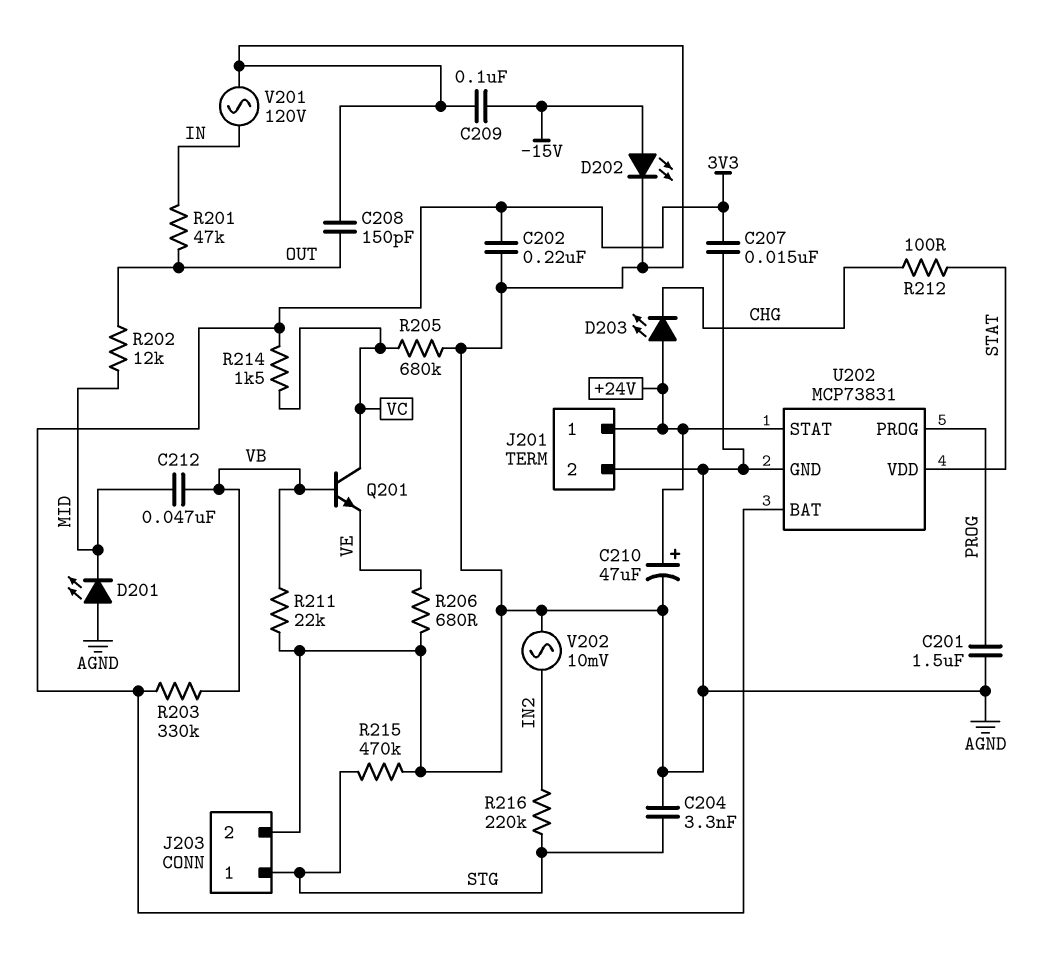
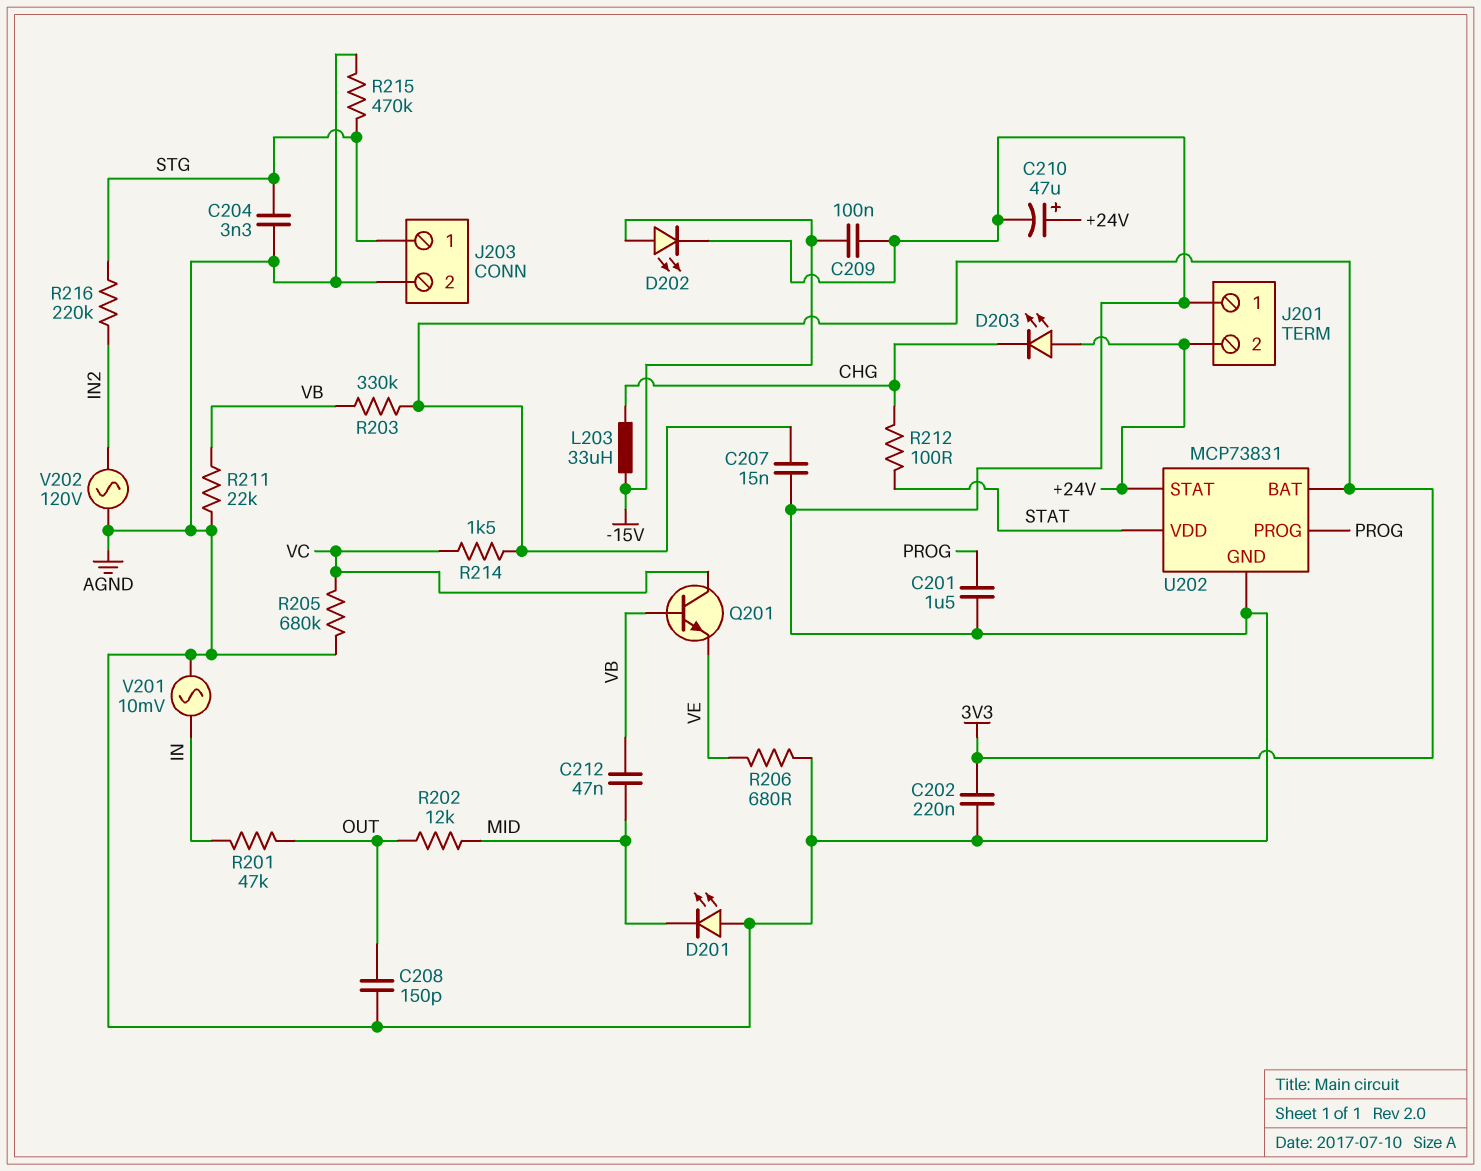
J201 pin 1: +24V -> AGND
J201 pin 2: AGND -> +24V
L203: none -> 33uH (-15V, CHG)
V201: AC 120V (AGND, IN) -> AC 10mV (AGND, IN)
V202: AC 10mV (AGND, IN2) -> AC 120V (AGND, IN2)

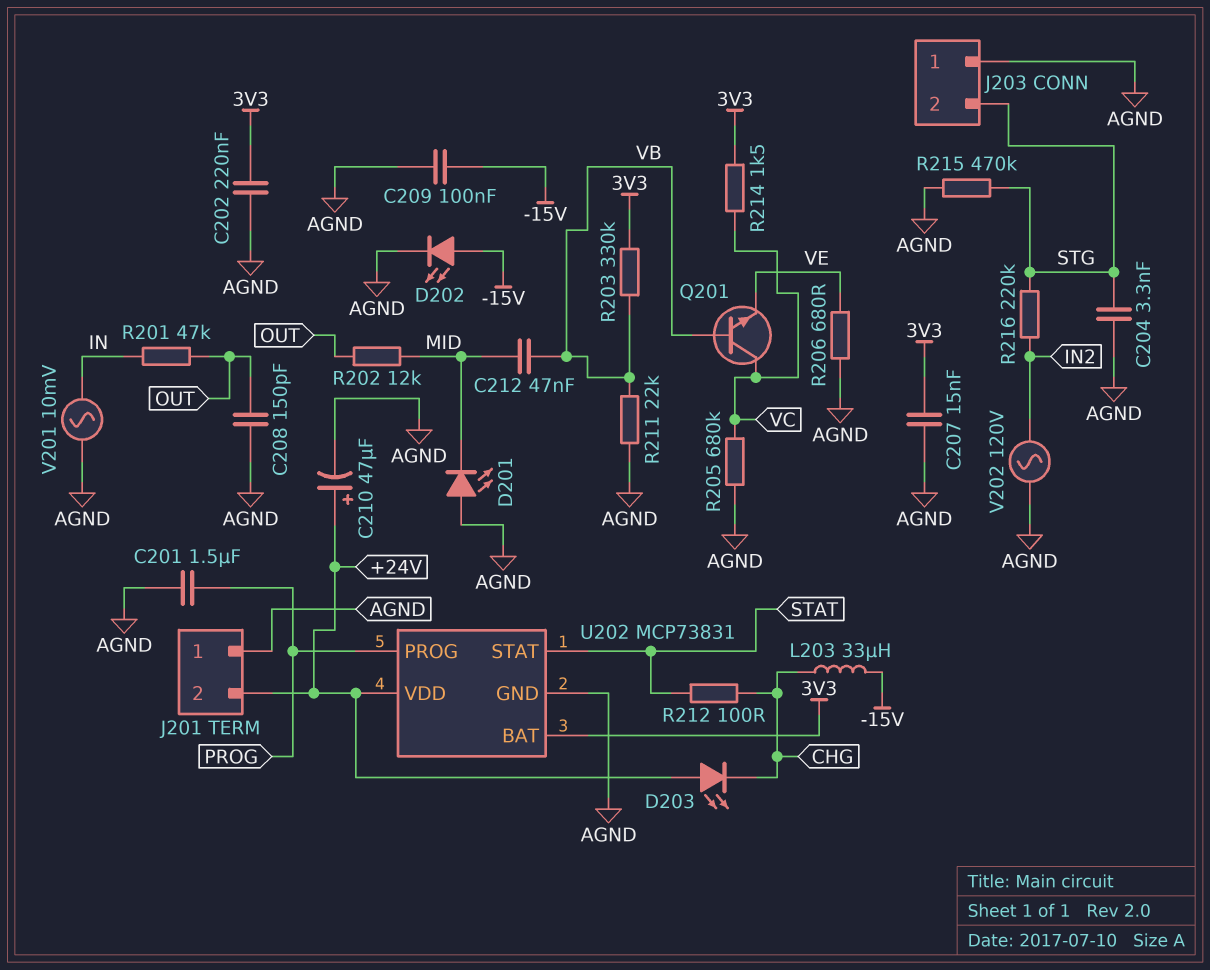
J203 pin 1: STG -> AGND
J203 pin 2: AGND -> STG
U202 pin STAT: +24V -> STAT
U202 pin VDD: STAT -> +24V

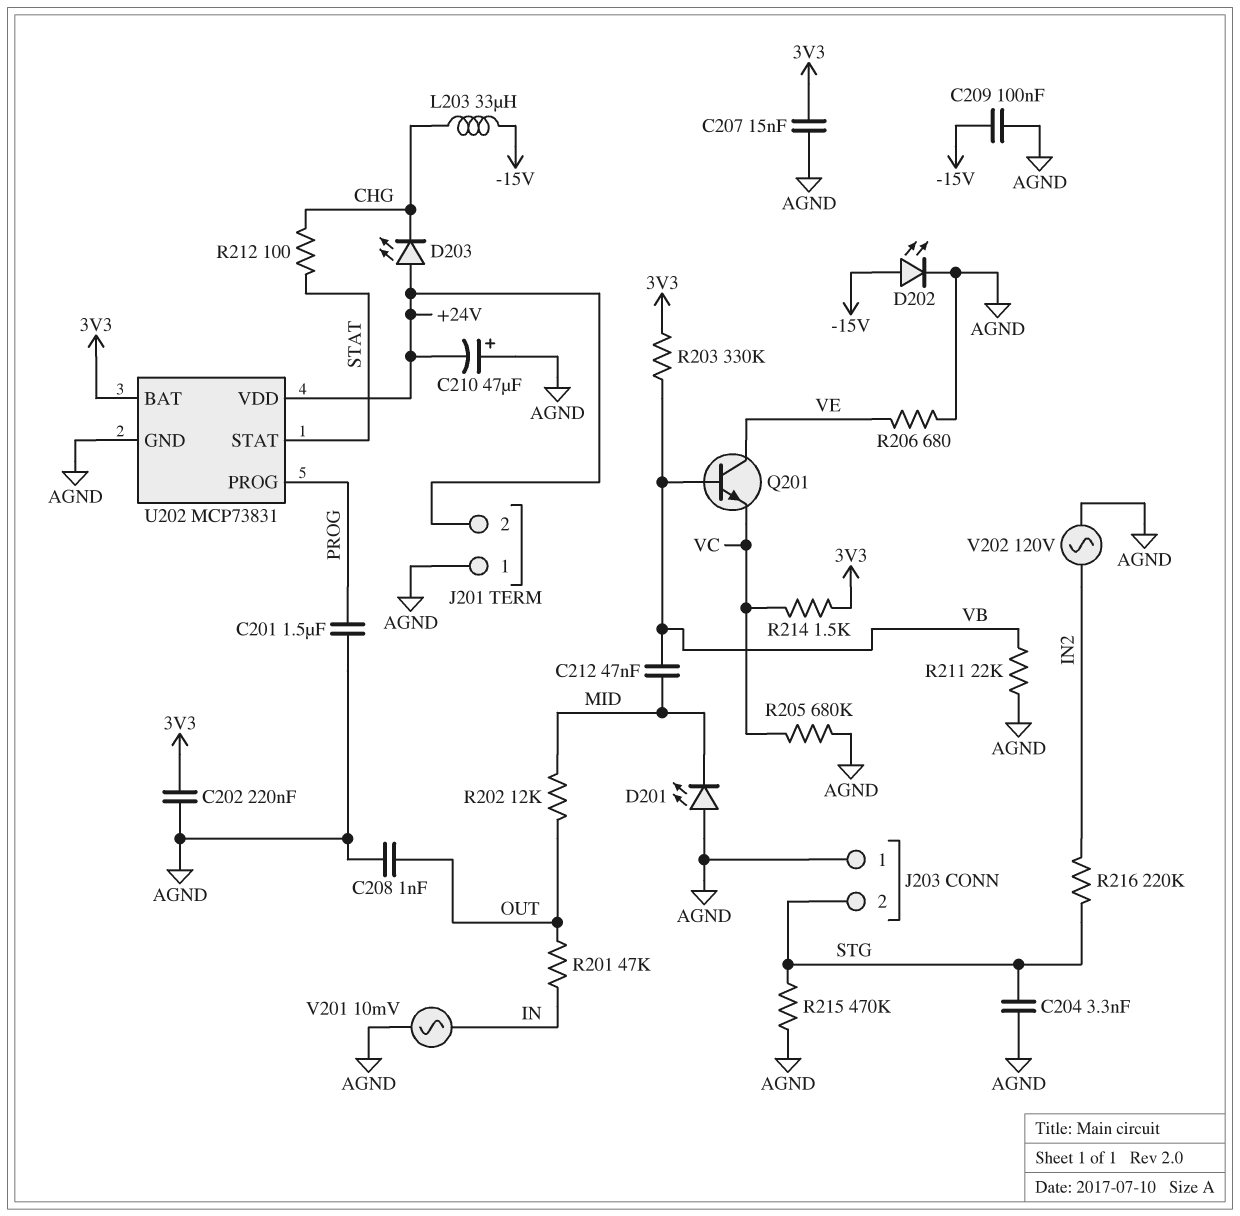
C208: 150pF (AGND, OUT) -> 1nF (AGND, OUT)
C210: 47uF (plus +24V, minus AGND) -> 47uF (plus AGND, minus +24V)
Q201: NPN (B VB, C VC, E VE) -> NPN (B VB, C VE, E VC)

